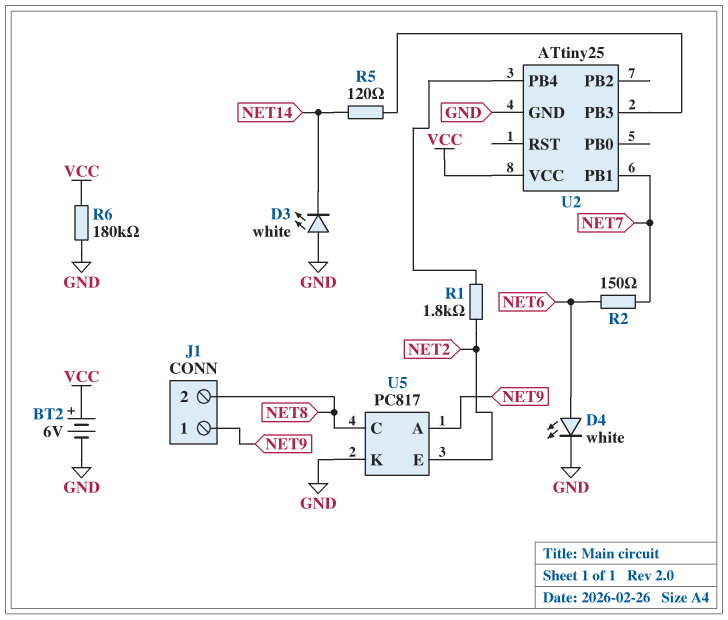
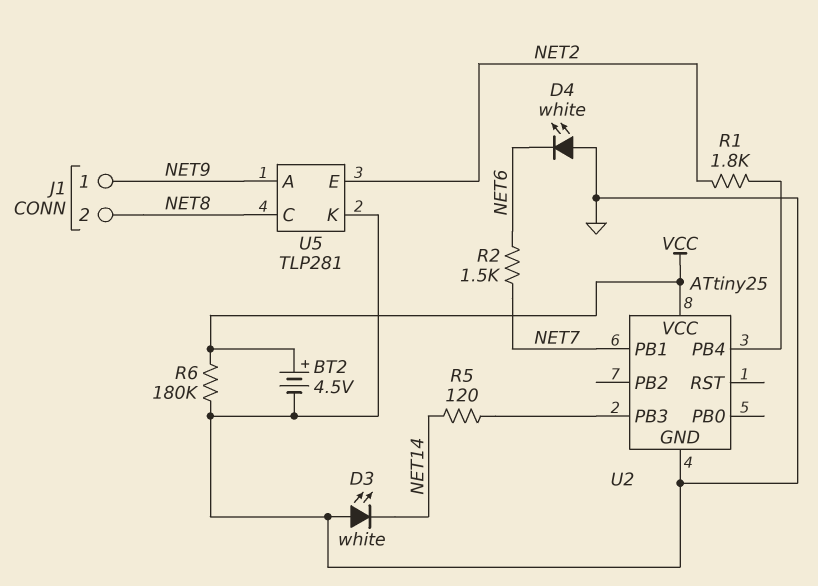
BT2: 6V (plus VCC, minus GND) -> 4.5V (plus VCC, minus GND)
D4: LED white (A NET6, K GND) -> LED white (A GND, K NET6)
R2: 150 (NET6, NET7) -> 1.5k (NET6, NET7)
U5: PC817 -> TLP281

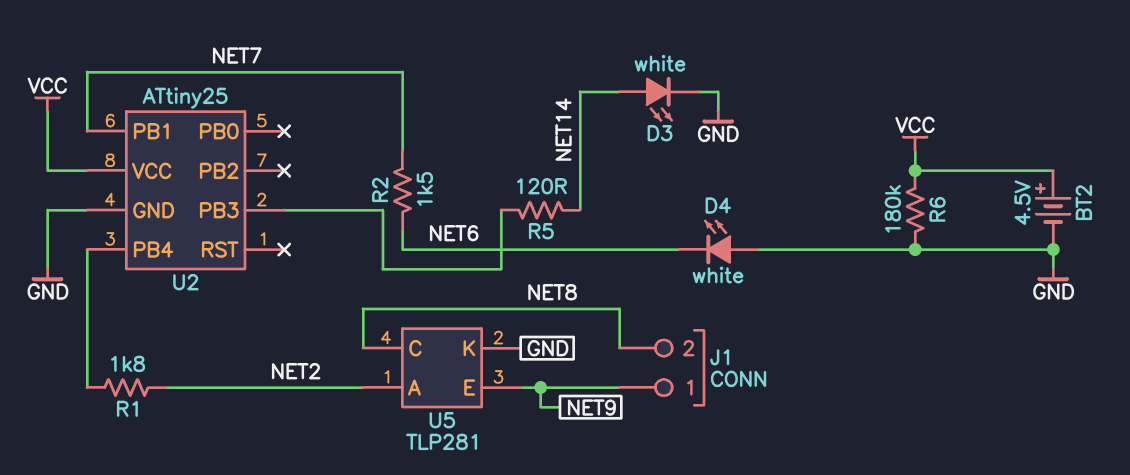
D3: LED white (A GND, K NET14) -> LED white (A NET14, K GND)
U5 pin A: NET9 -> NET2
U5 pin E: NET2 -> NET9

